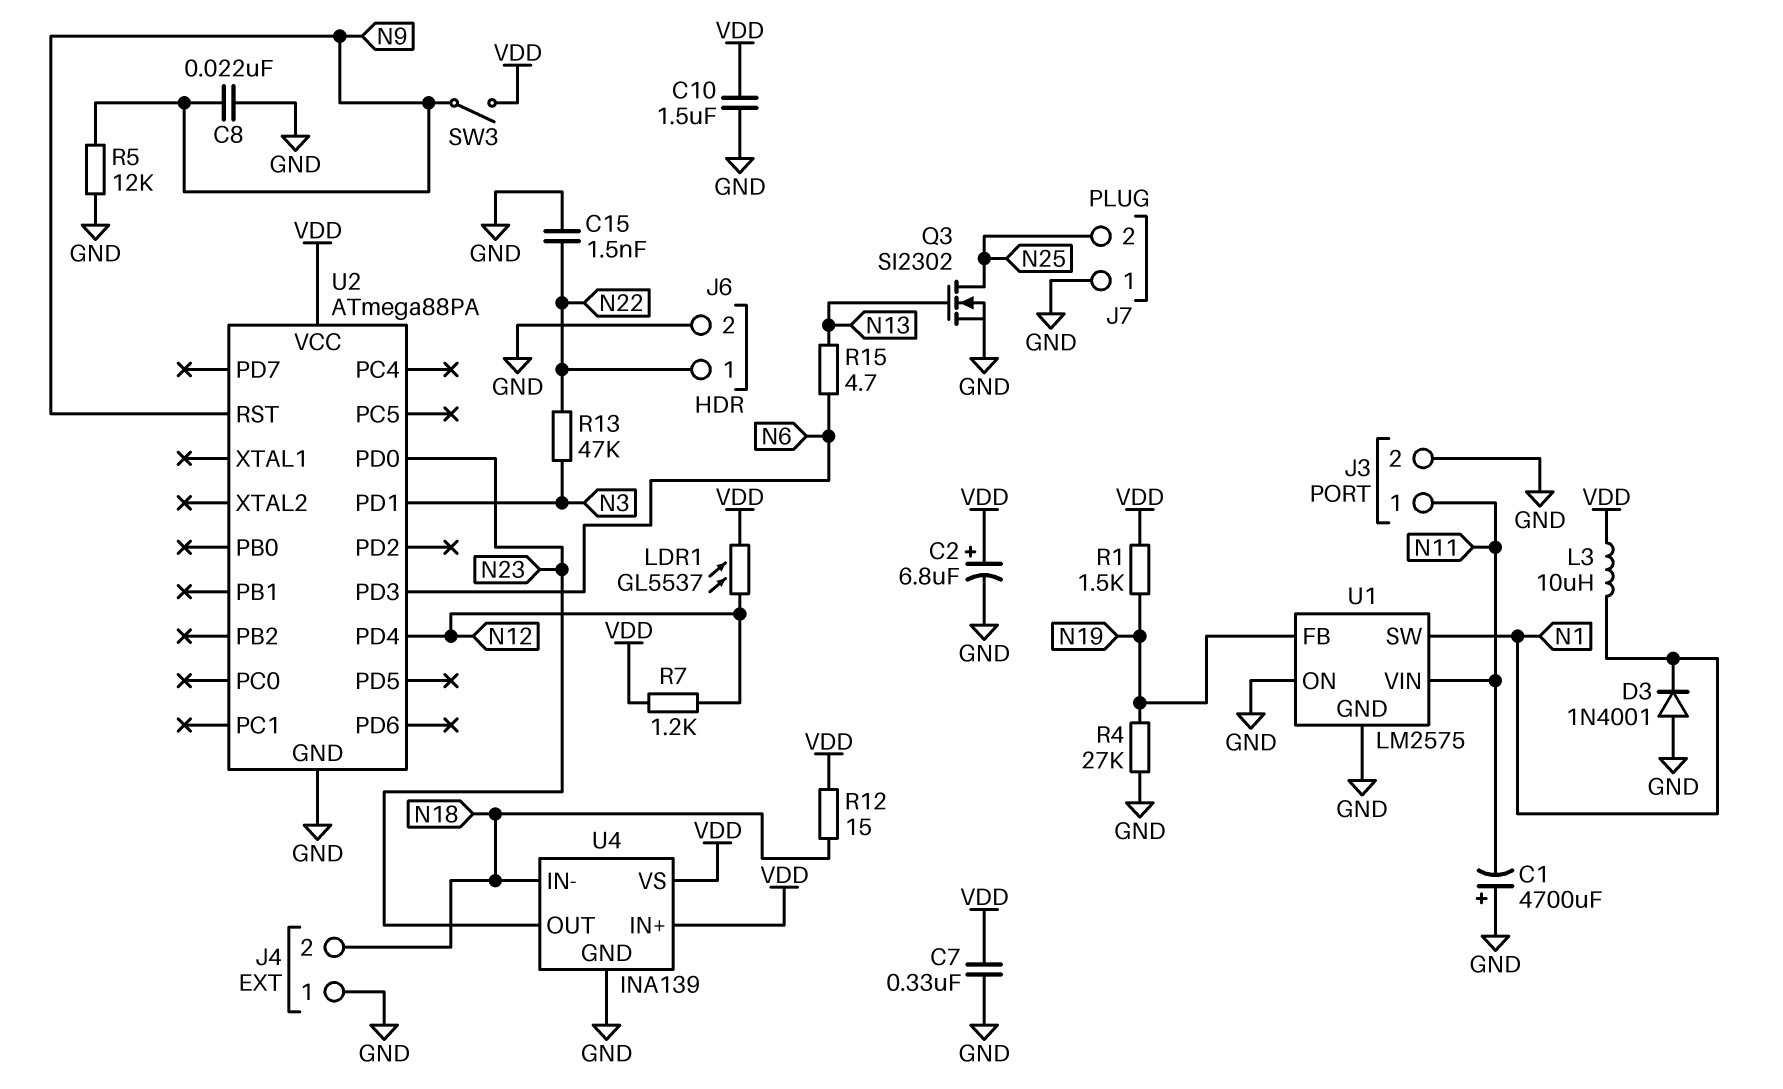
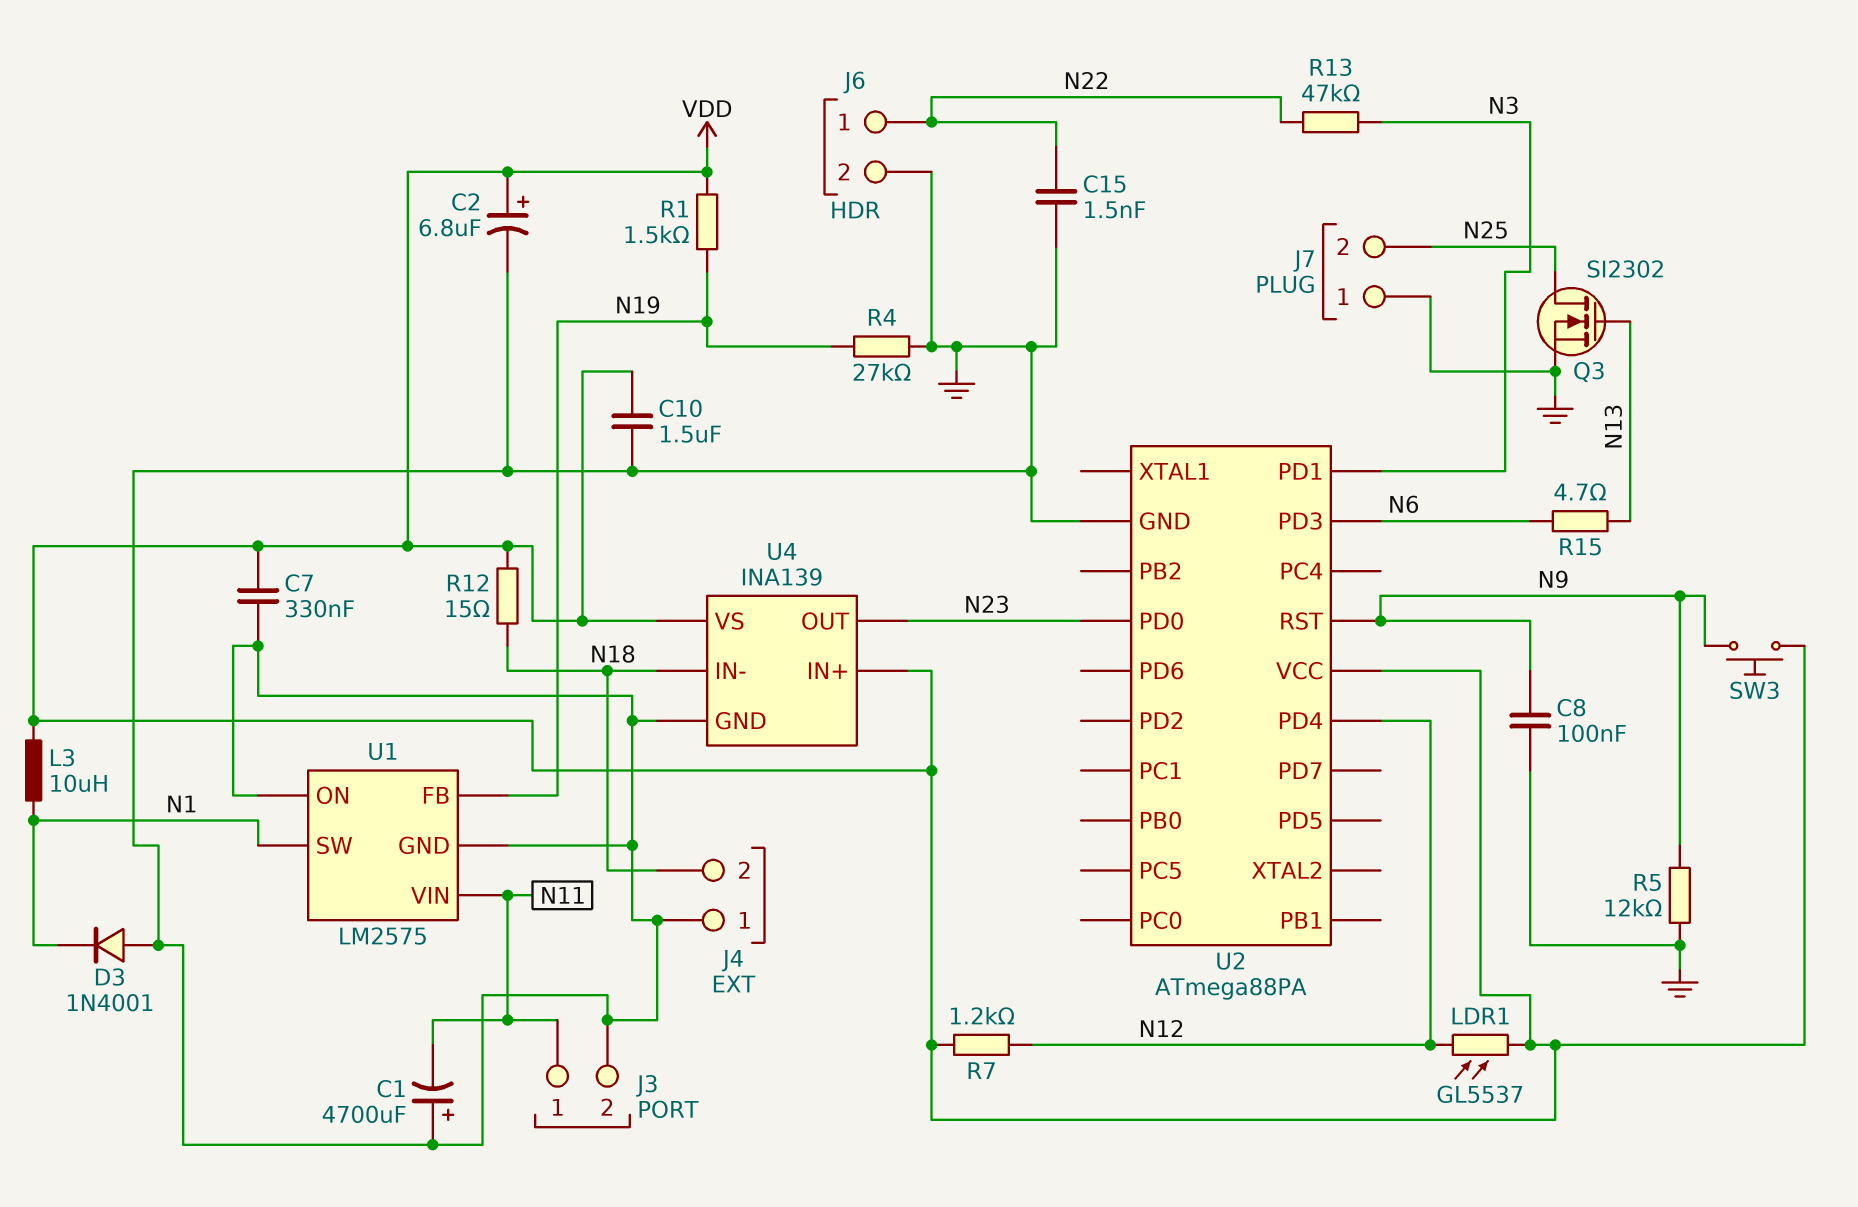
C8: 22nF (GND, N9) -> 100nF (GND, N9)
SW3: switch (N9, VDD) -> button (N9, VDD)

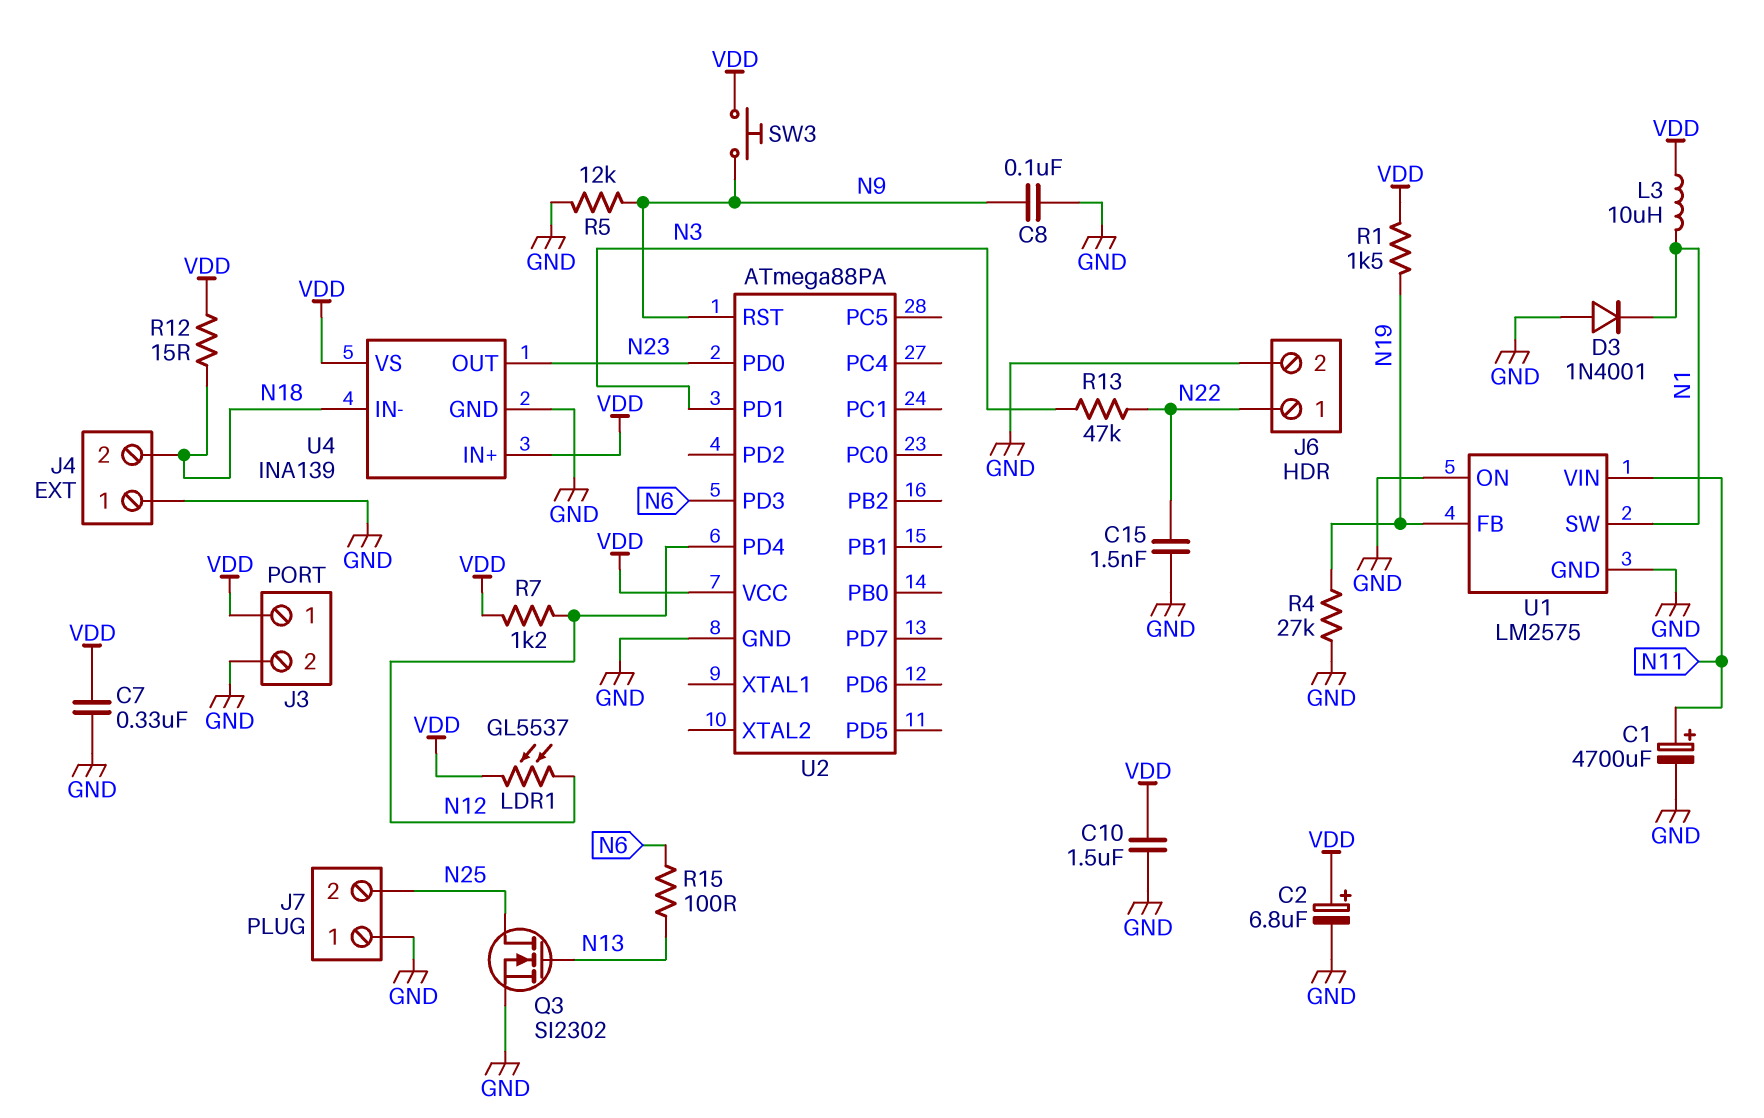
C1: 4700uF (plus GND, minus N11) -> 4700uF (plus N11, minus GND)
J3 pin 1: N11 -> VDD
R15: 4.7 (N6, N13) -> 100 (N6, N13)

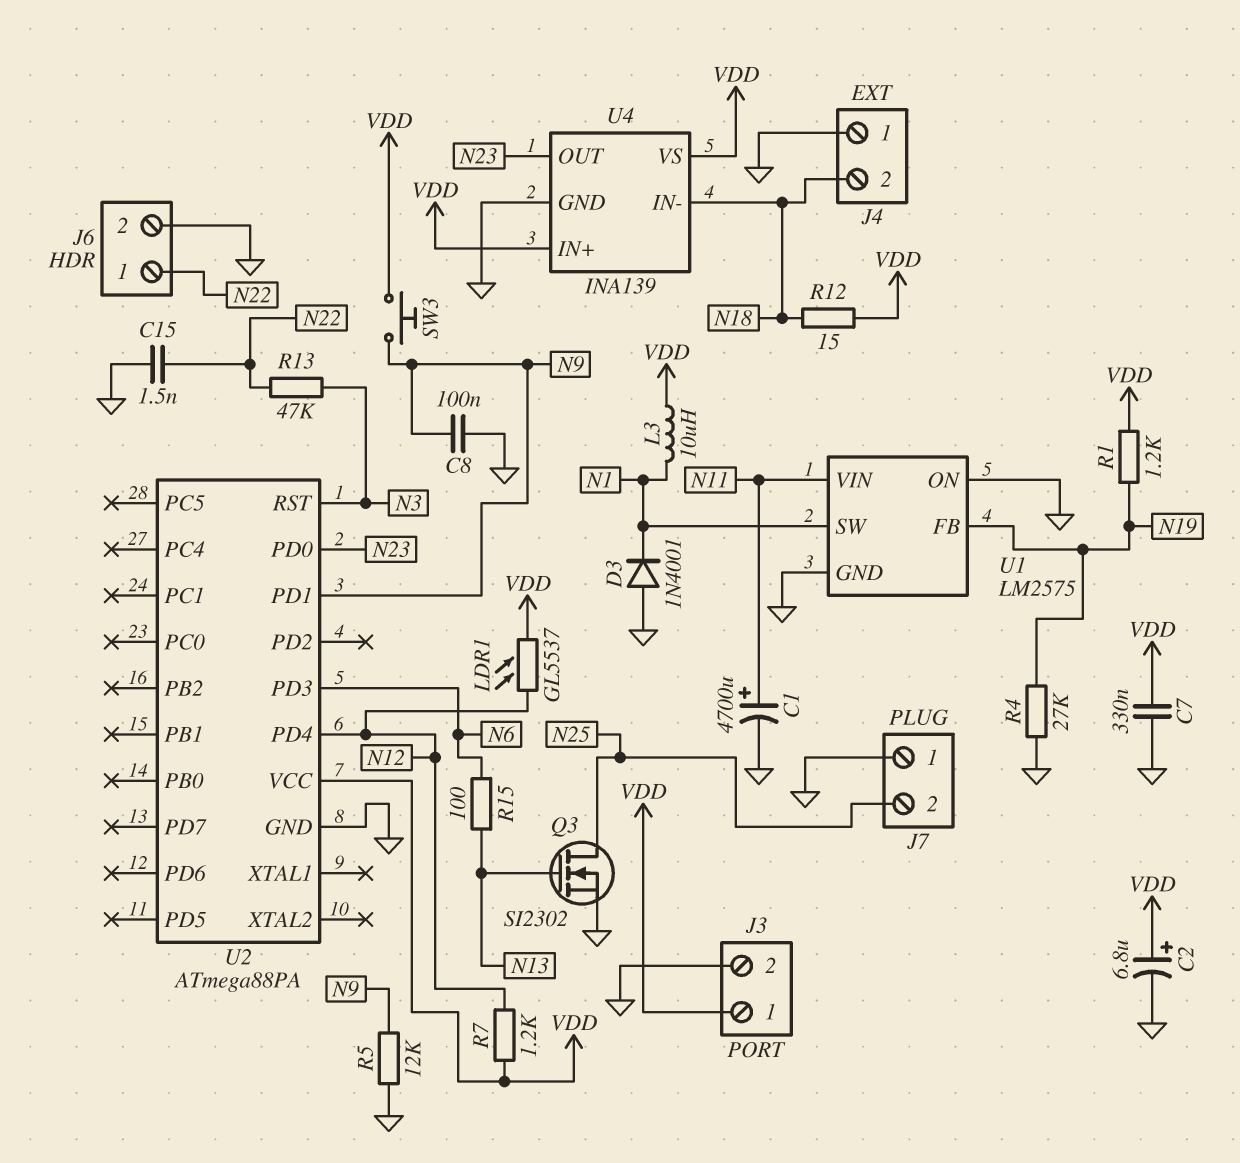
C10: 1.5uF (GND, VDD) -> none
R1: 1.5k (N19, VDD) -> 1.2k (N19, VDD)
U2 pin PD1: N3 -> N9
U2 pin RST: N9 -> N3

